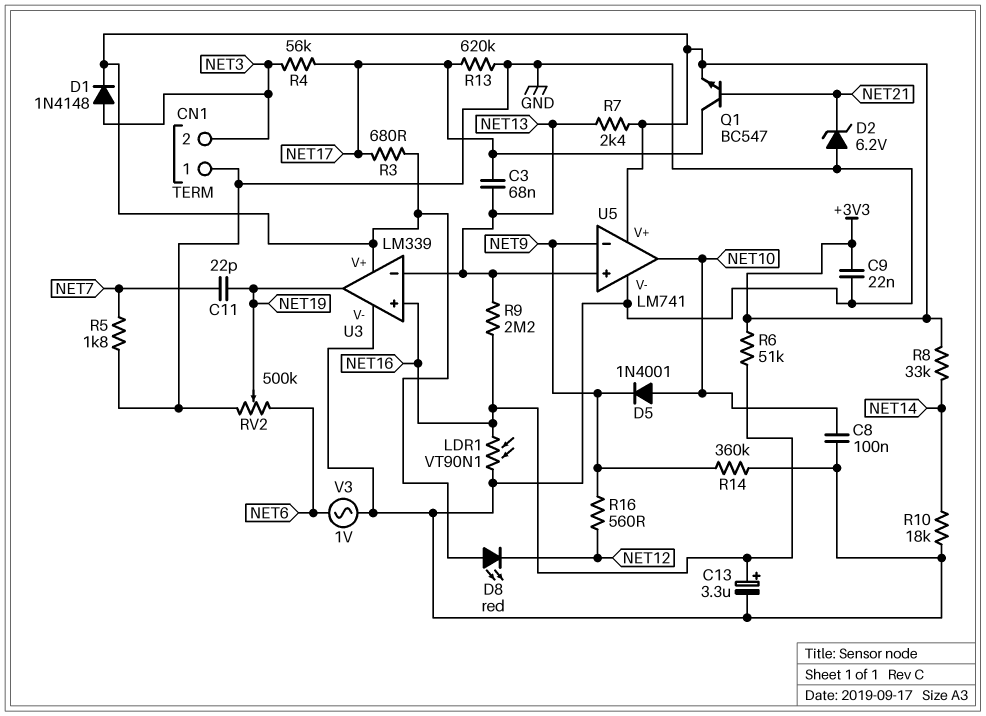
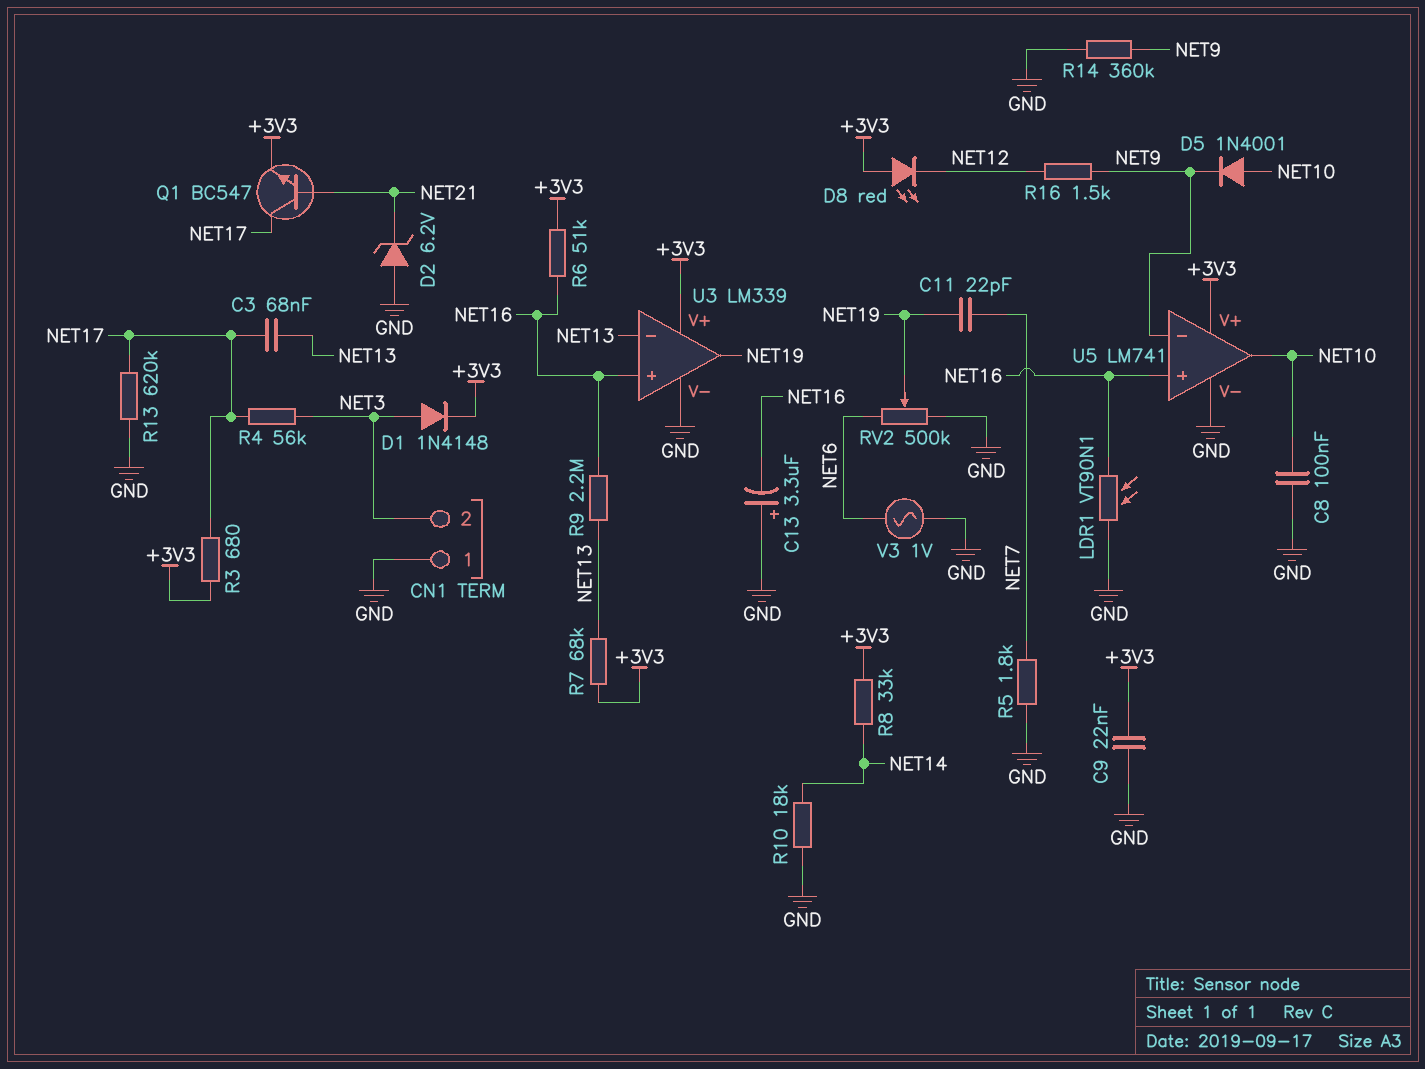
C13: 3.3uF (plus NET16, minus GND) -> 3.3uF (plus GND, minus NET16)
R7: 2.4k (+3V3, NET13) -> 68k (+3V3, NET13)
R16: 560 (NET9, NET12) -> 1.5k (NET9, NET12)
U5 pin in+: NET13 -> NET16

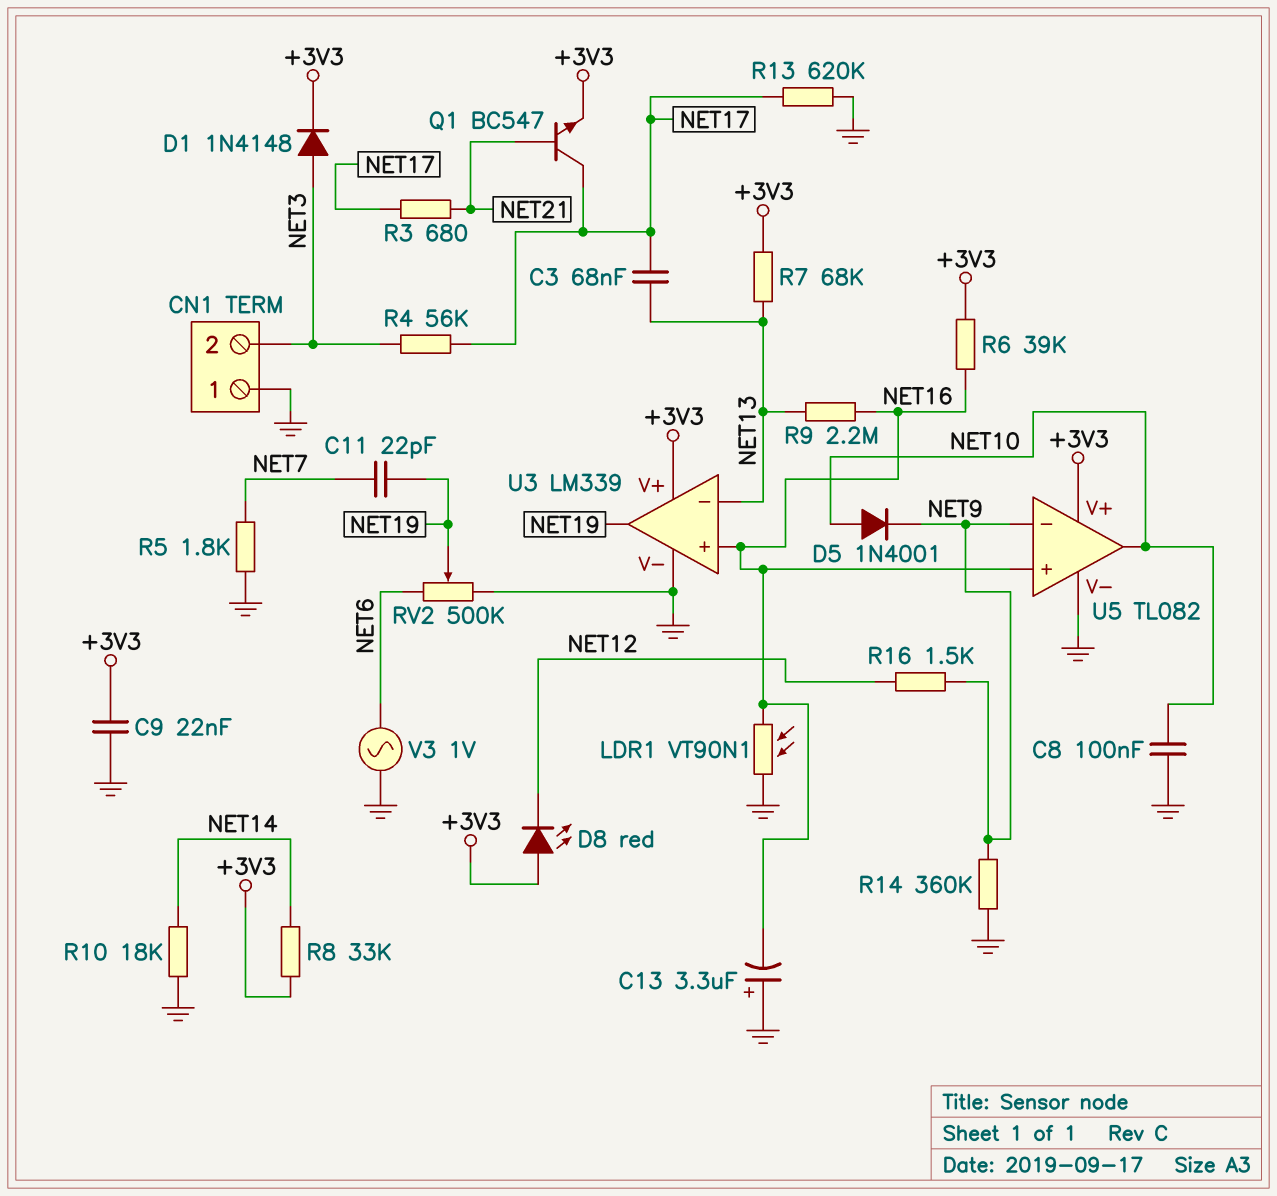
D2: zener 6.2V (A GND, K NET21) -> none
R3: 680 (+3V3, NET17) -> 680 (NET17, NET21)
R6: 51k (+3V3, NET16) -> 39k (+3V3, NET16)
U5: LM741 -> TL082

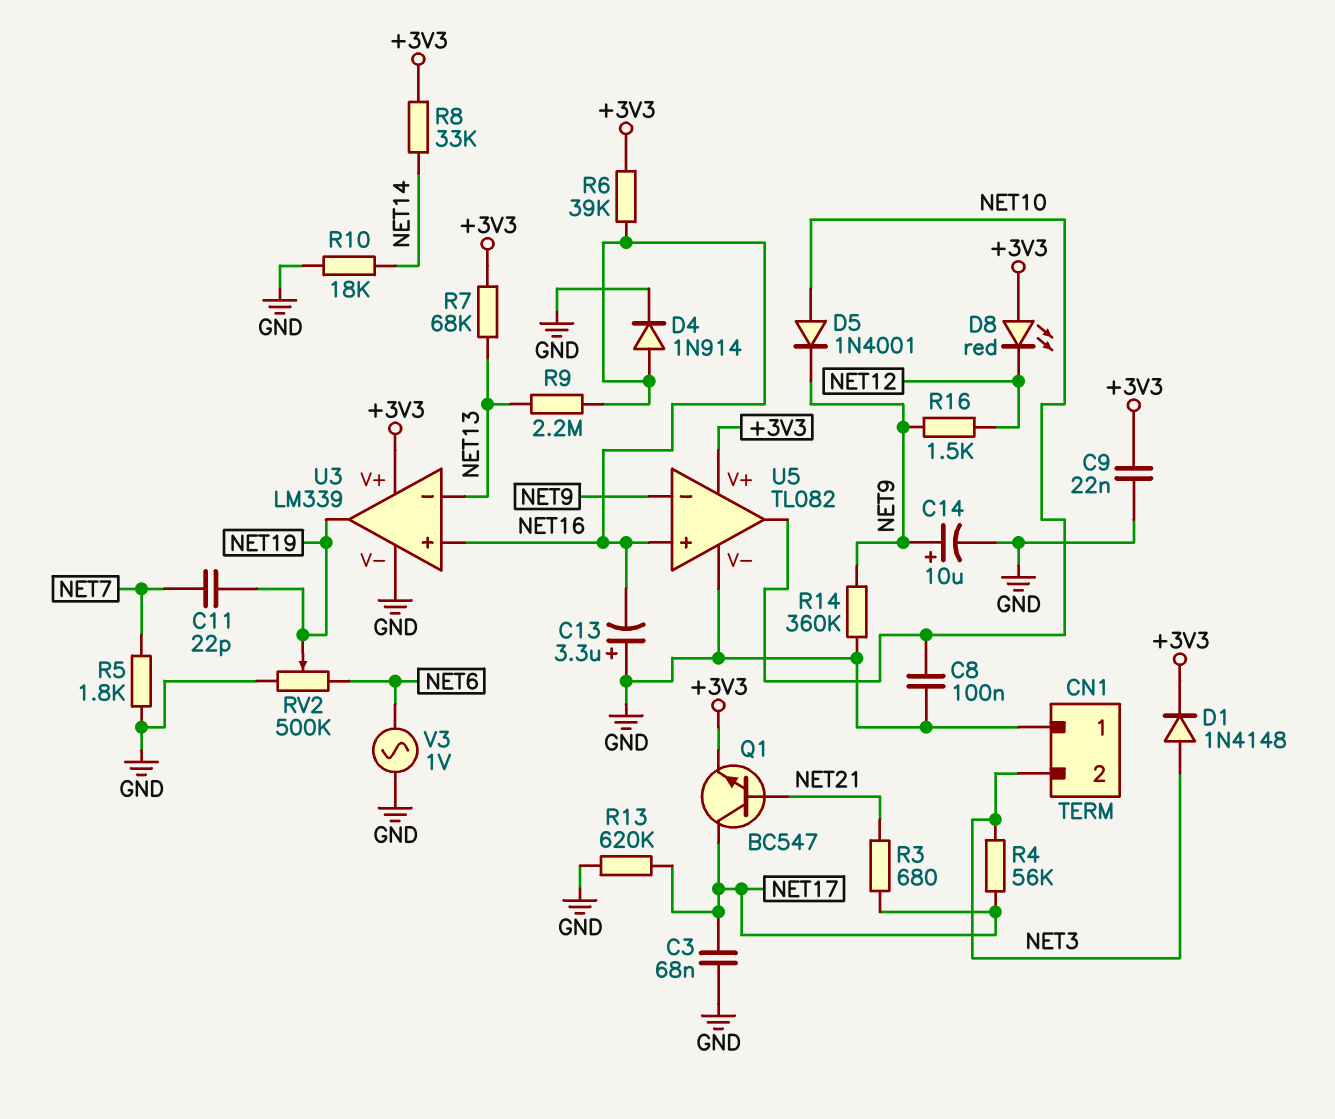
C3: 68nF (NET13, NET17) -> 68nF (GND, NET17)
C14: none -> 10uF (plus NET9, minus GND)
D4: none -> diode 1N914 (A NET16, K GND)
LDR1: VT90N1 (GND, NET16) -> none

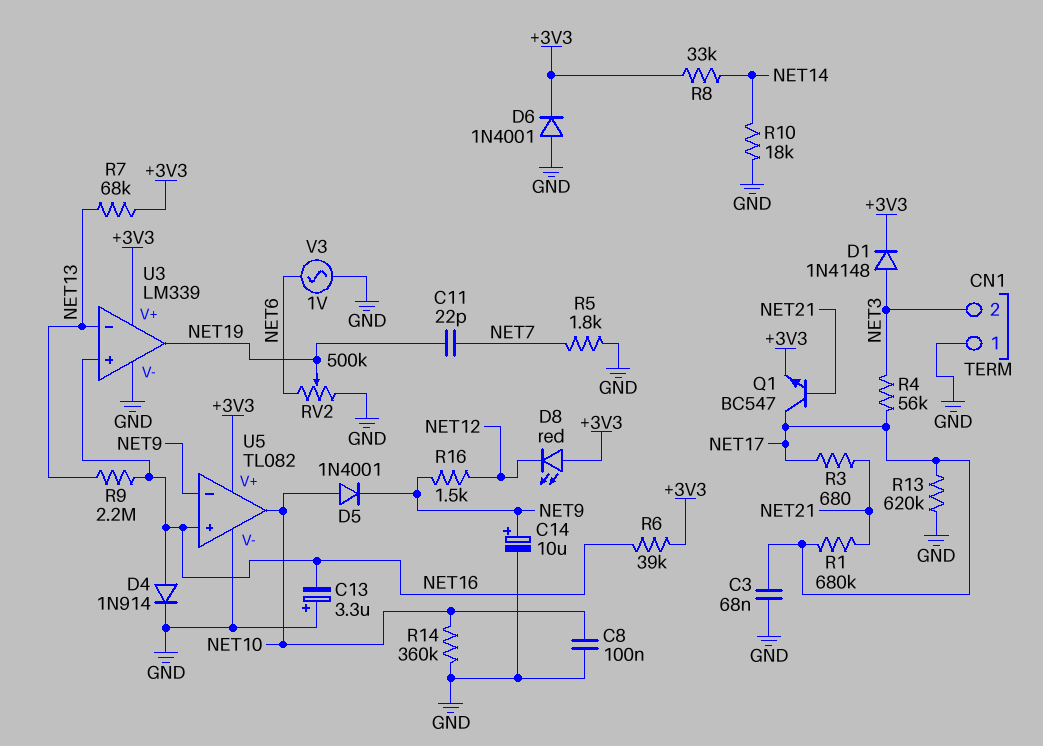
C9: 22nF (+3V3, GND) -> none
D6: none -> diode 1N4001 (A GND, K +3V3)
R1: none -> 680k (NET17, NET21)
R14: 360k (GND, NET9) -> 360k (GND, NET10)

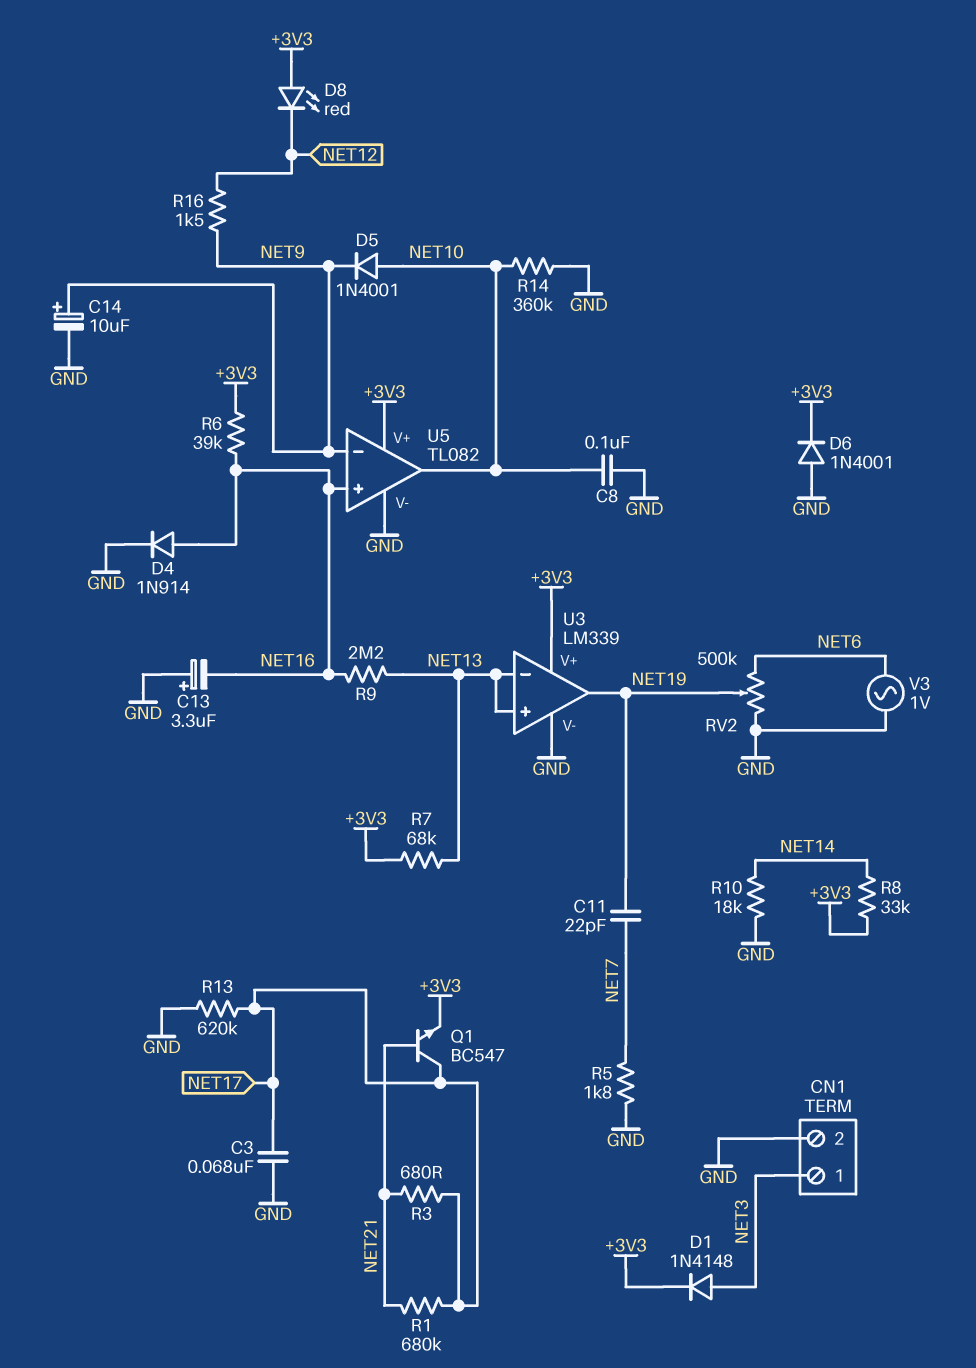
CN1 pin 1: GND -> NET3
CN1 pin 2: NET3 -> GND
R4: 56k (NET3, NET17) -> none
U3 pin in+: NET16 -> NET13

